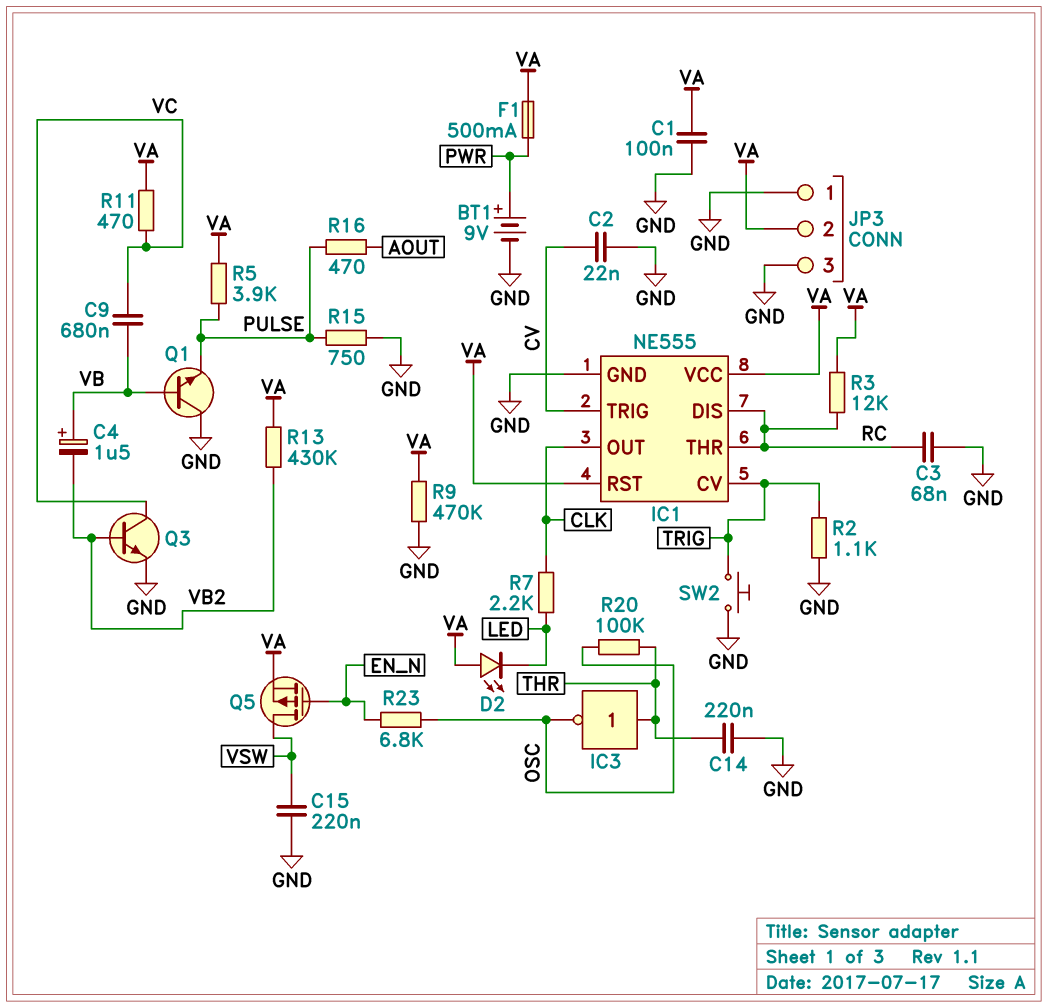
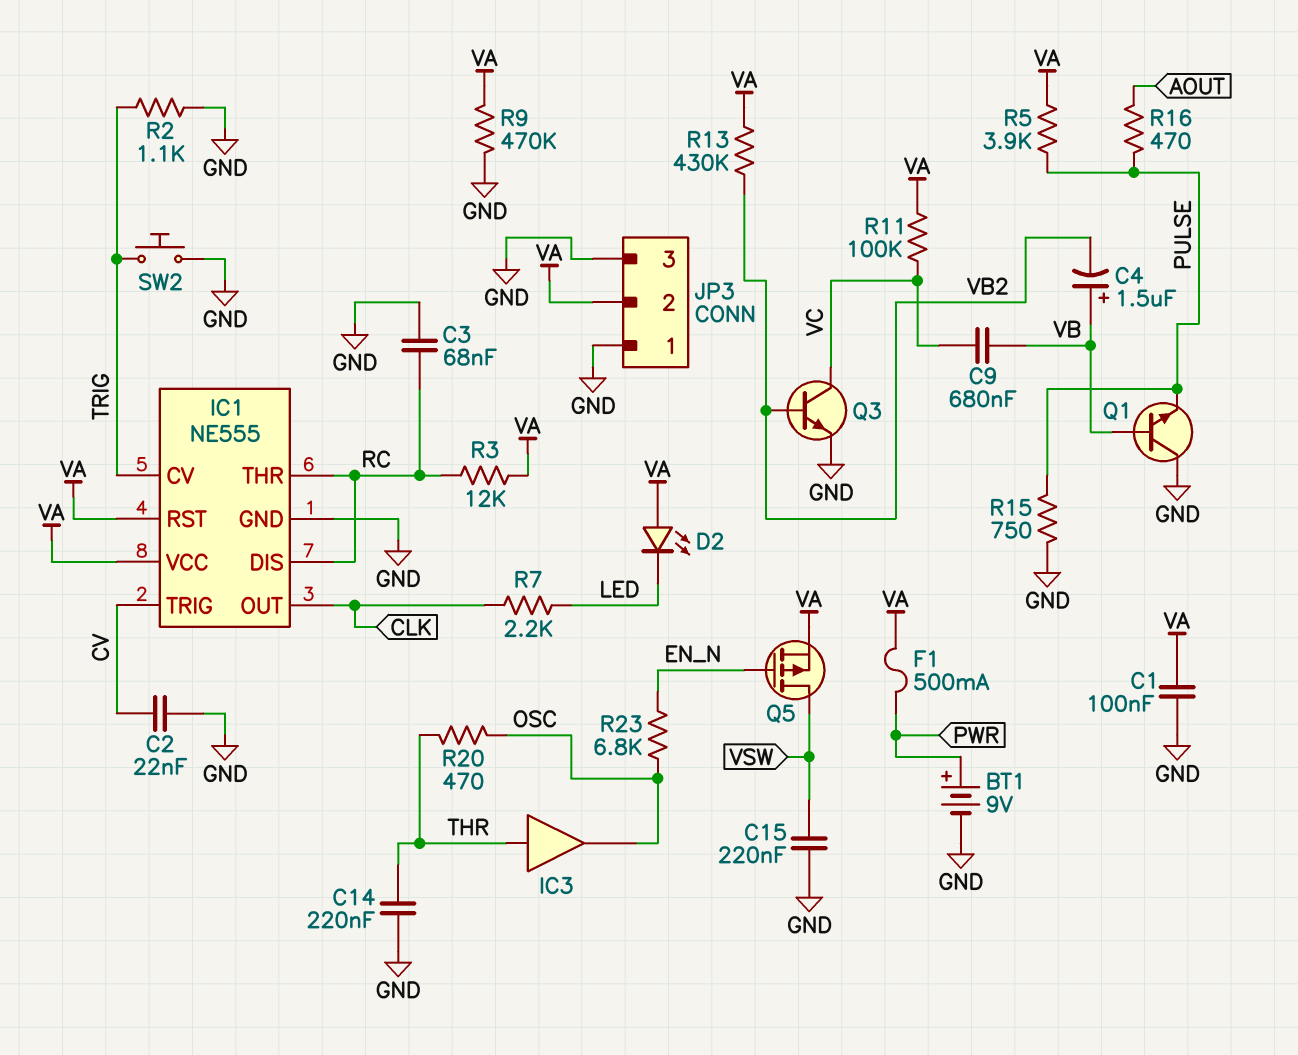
IC3: NOT (in THR, out OSC) -> buffer (in THR, out OSC)
R11: 470 (VA, VC) -> 100k (VA, VC)
R20: 100k (OSC, THR) -> 470 (OSC, THR)

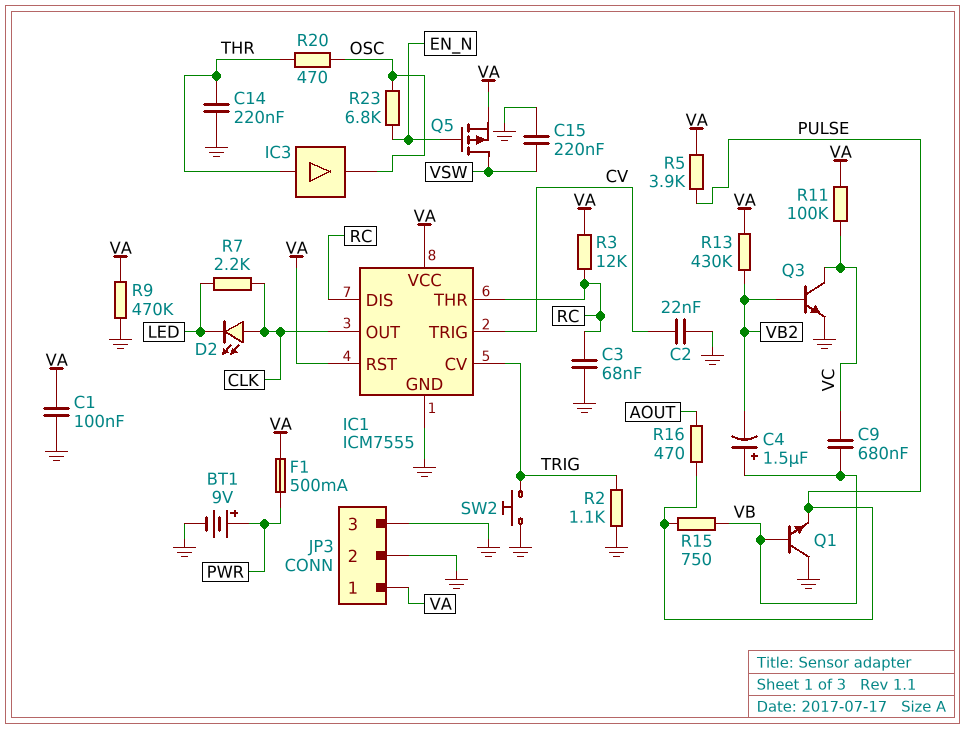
D2: LED (A VA, K LED) -> LED (A CLK, K LED)
IC1: NE555 -> ICM7555
JP3 pin 1: GND -> VA
JP3 pin 2: VA -> GND
R15: 750 (GND, PULSE) -> 750 (PULSE, VB)

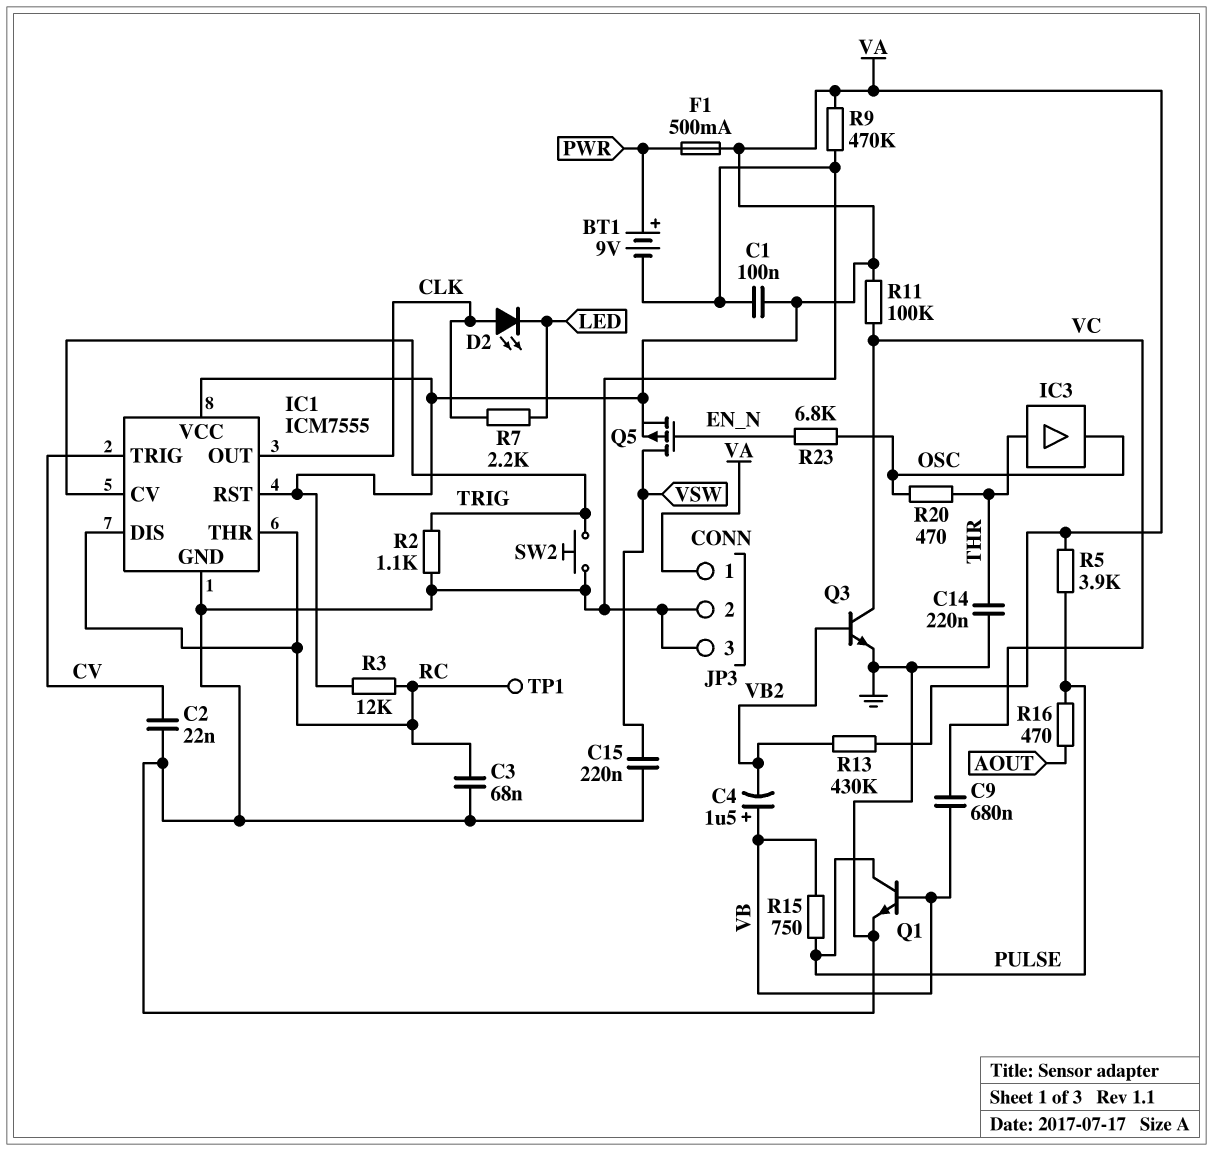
Q1: NPN (B VB, C GND, E PULSE) -> NPN (B VB, C PULSE, E GND)
TP1: none -> test point (RC)

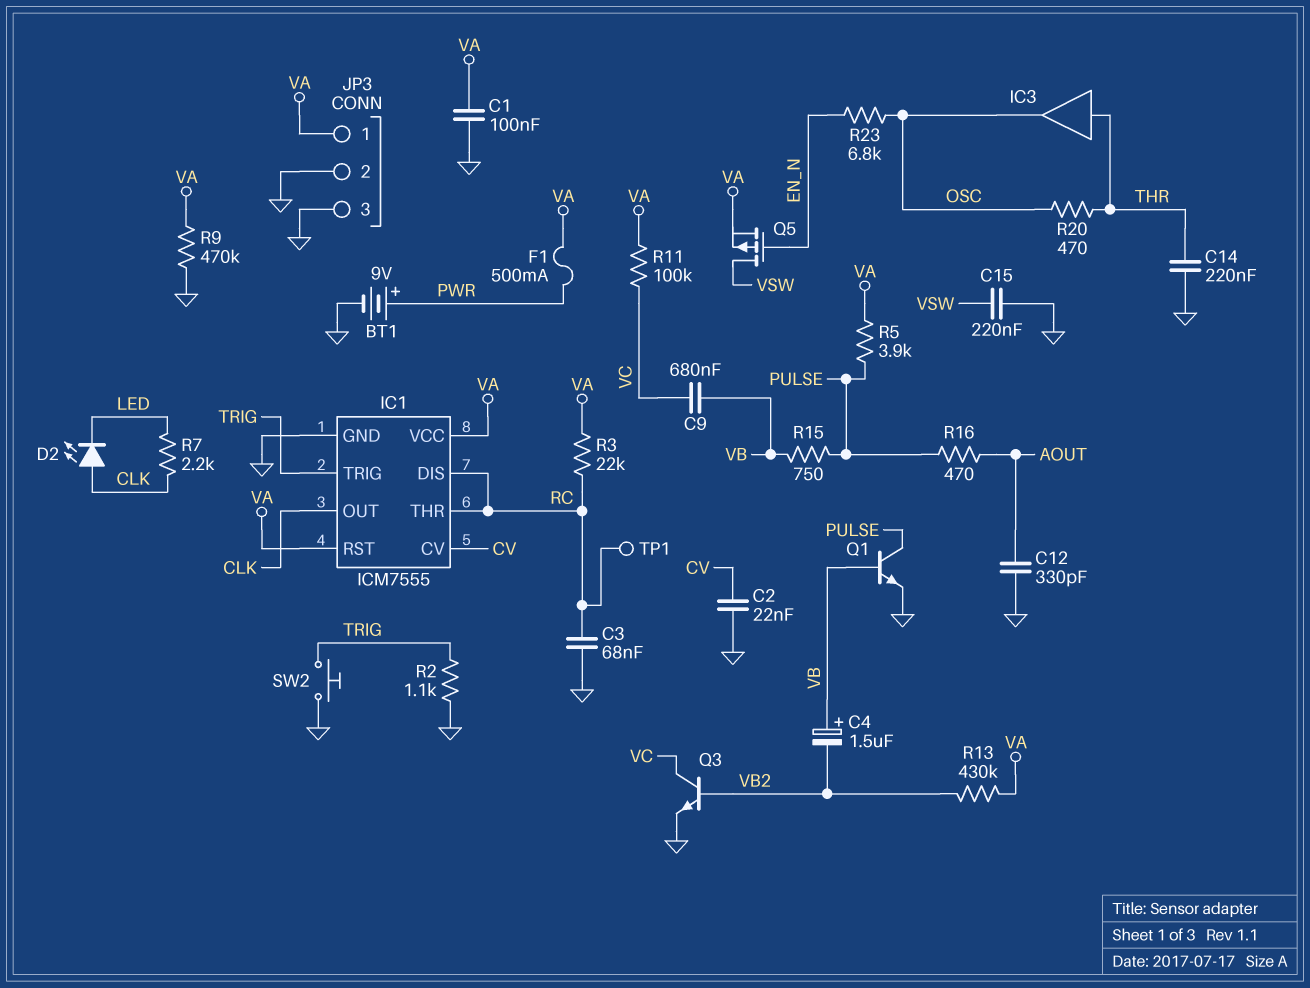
C12: none -> 330pF (AOUT, GND)
IC1 pin CV: TRIG -> CV
IC1 pin TRIG: CV -> TRIG
R3: 12k (RC, VA) -> 22k (RC, VA)

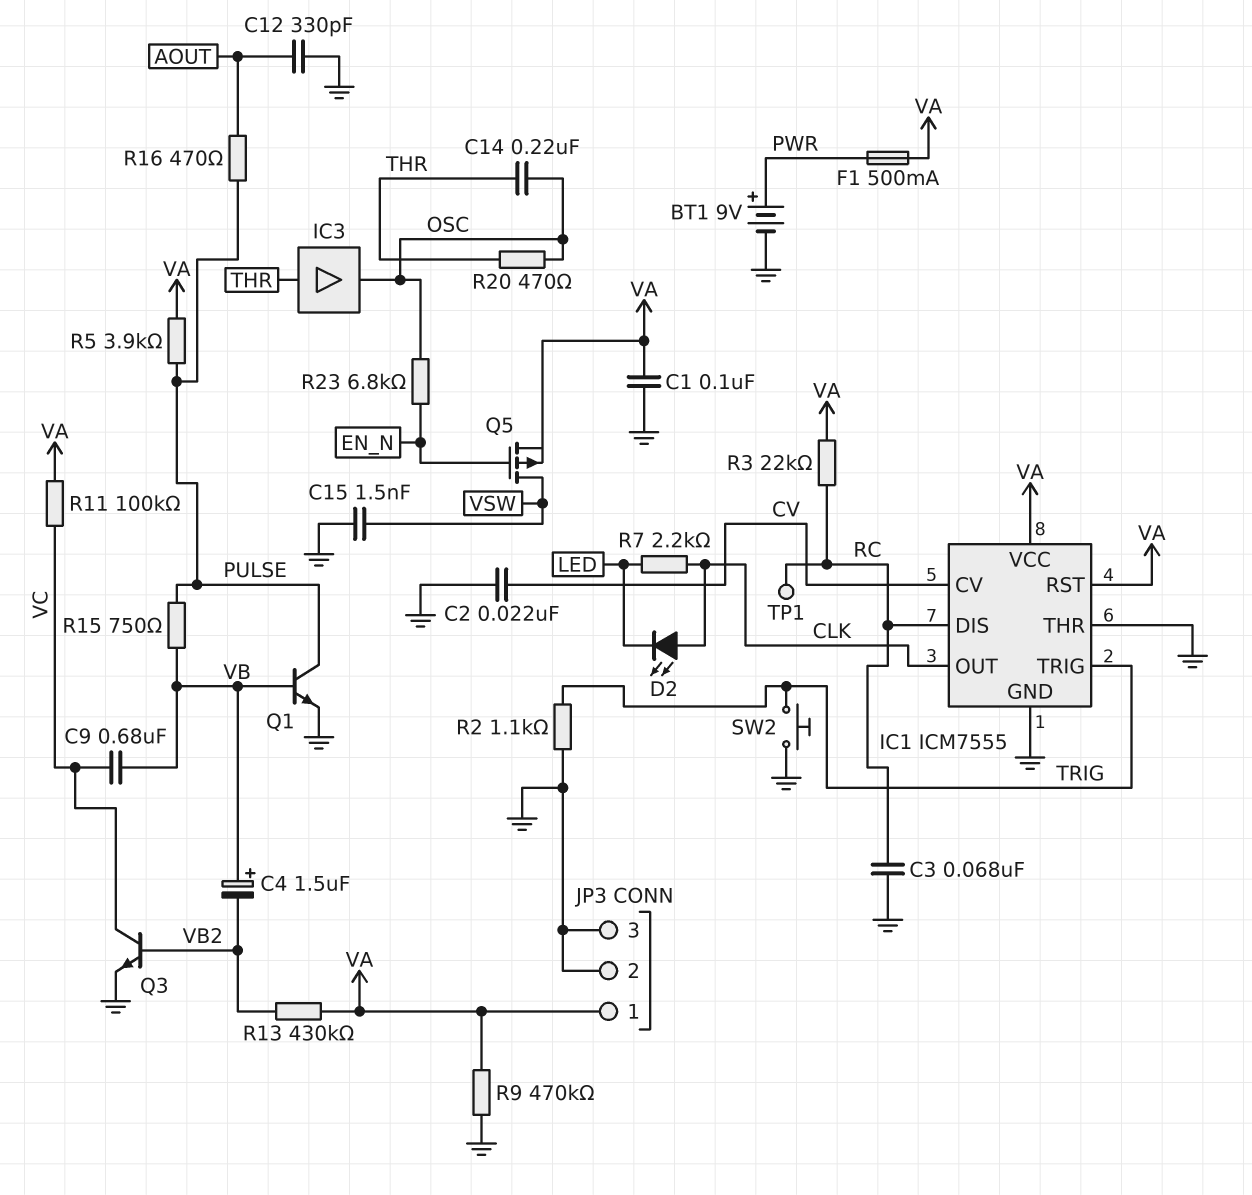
C14: 220nF (GND, THR) -> 220nF (OSC, THR)
C15: 220nF (GND, VSW) -> 1.5nF (GND, VSW)
IC1 pin THR: RC -> GND

